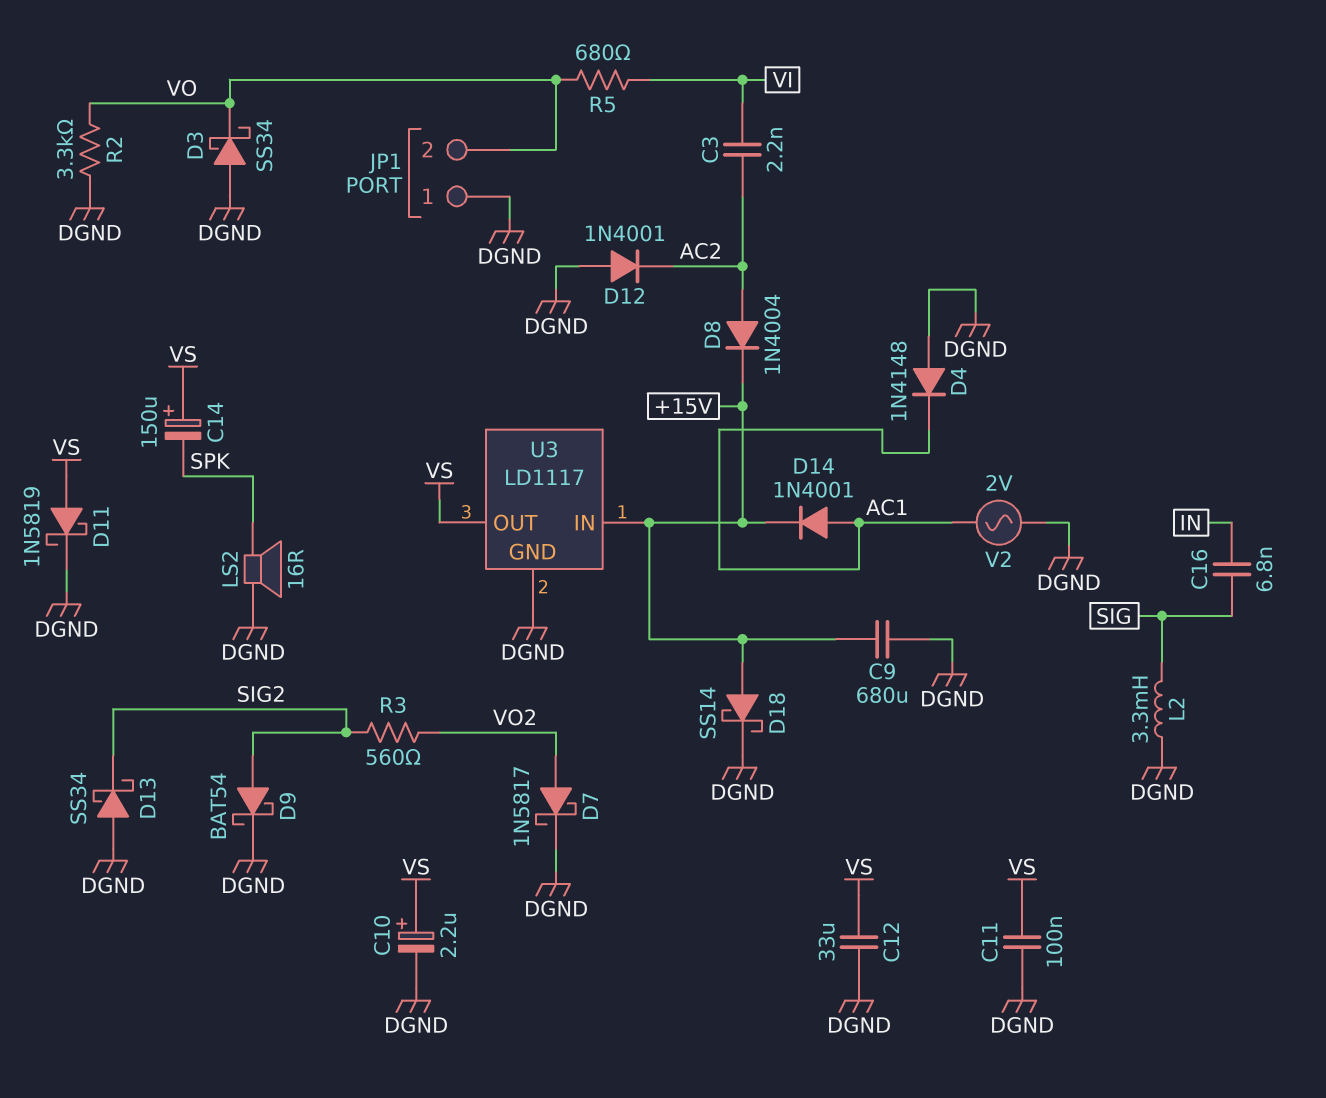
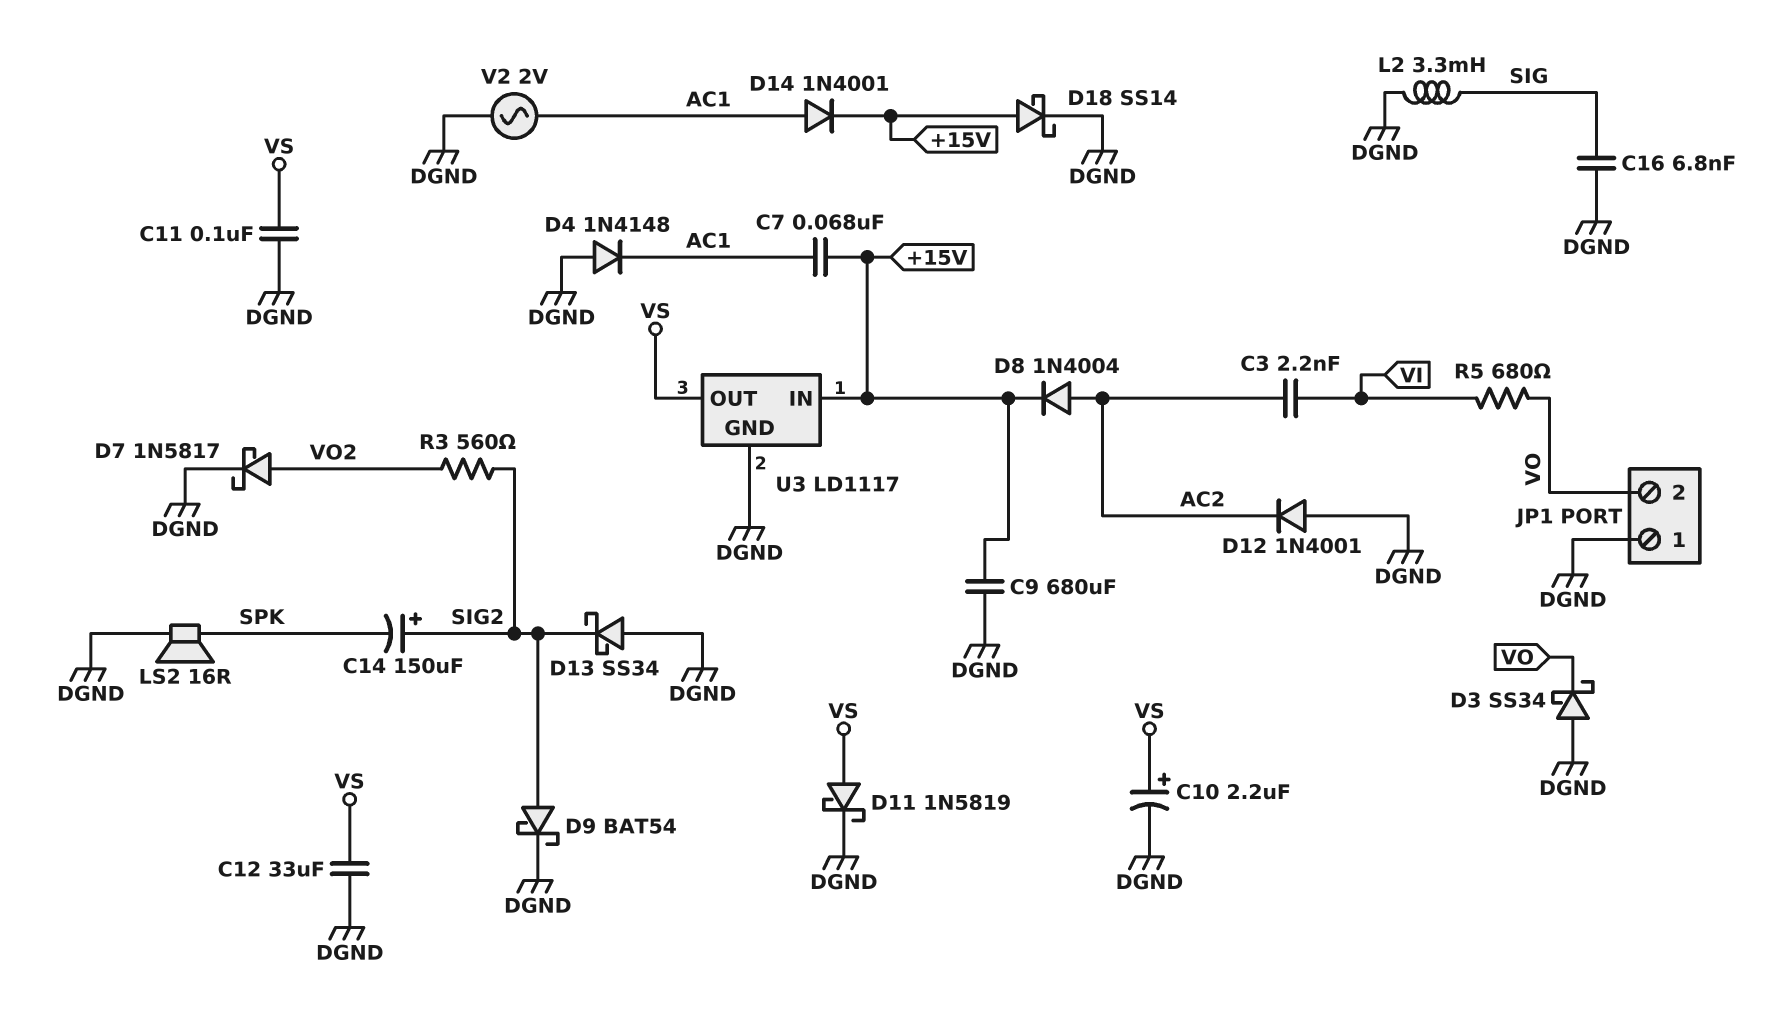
C7: none -> 68nF (+15V, AC1)
C14: 150uF (plus VS, minus SPK) -> 150uF (plus SIG2, minus SPK)
C16: 6.8nF (IN, SIG) -> 6.8nF (DGND, SIG)
R2: 3.3k (DGND, VO) -> none

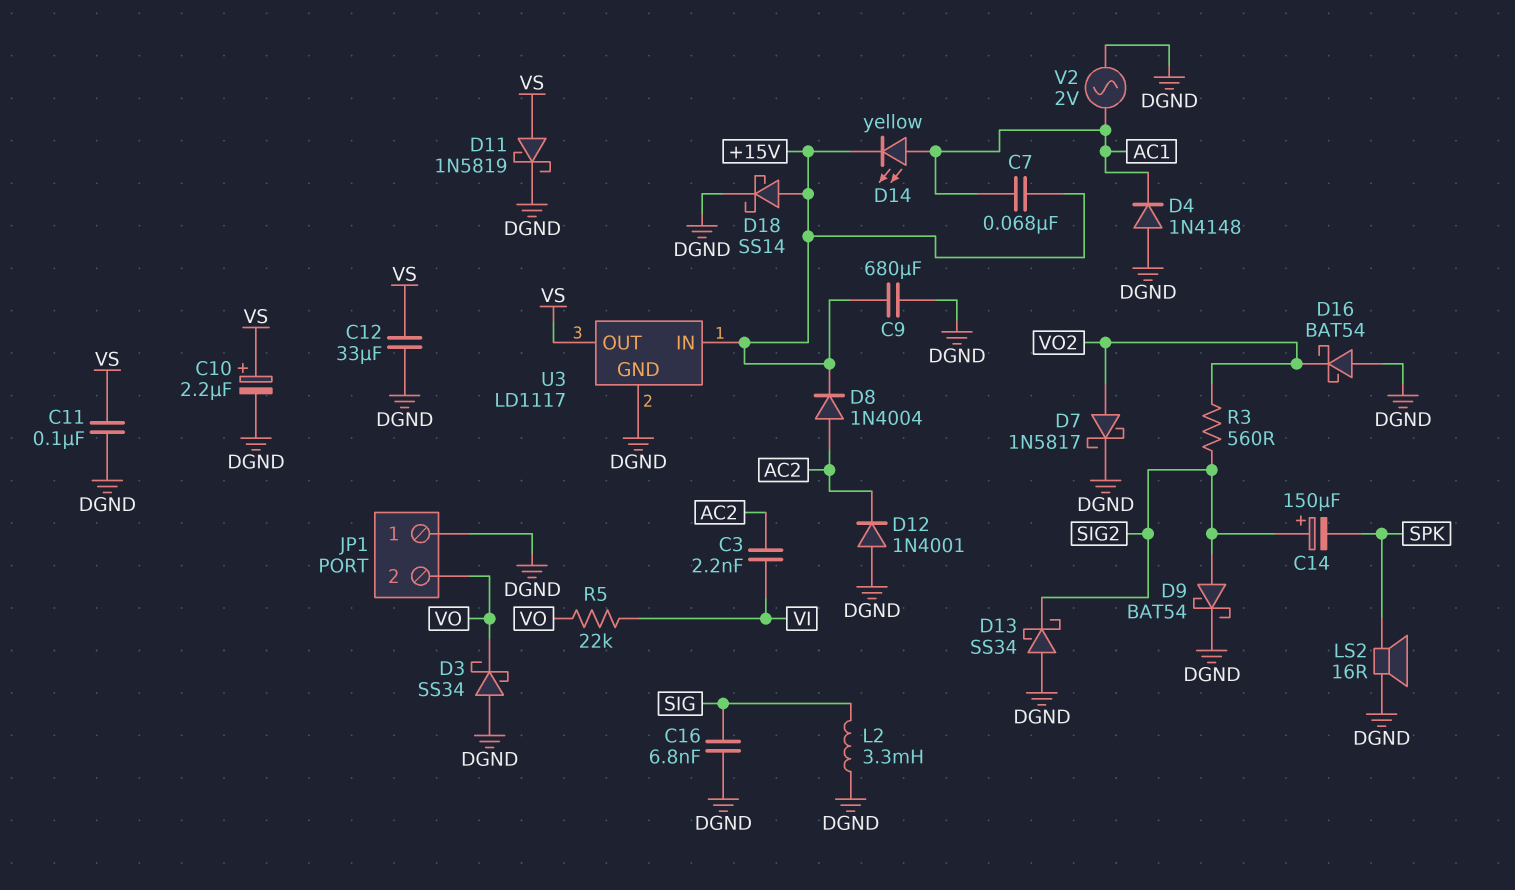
D14: diode 1N4001 (A AC1, K +15V) -> LED yellow (A AC1, K +15V)
D16: none -> schottky BAT54 (A DGND, K VO2)
R5: 680 (VI, VO) -> 22k (VI, VO)

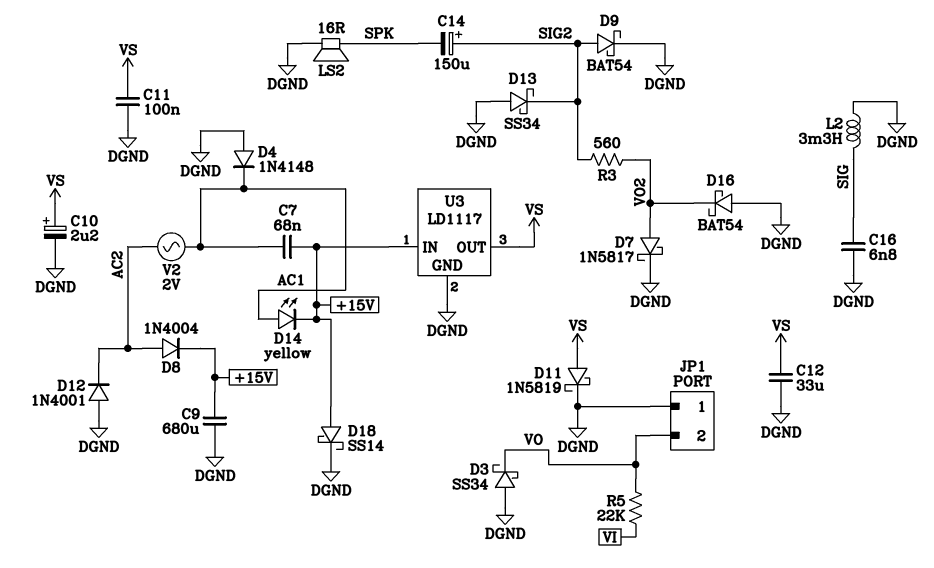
C3: 2.2nF (AC2, VI) -> none
V2: AC 2V (AC1, DGND) -> AC 2V (AC1, AC2)

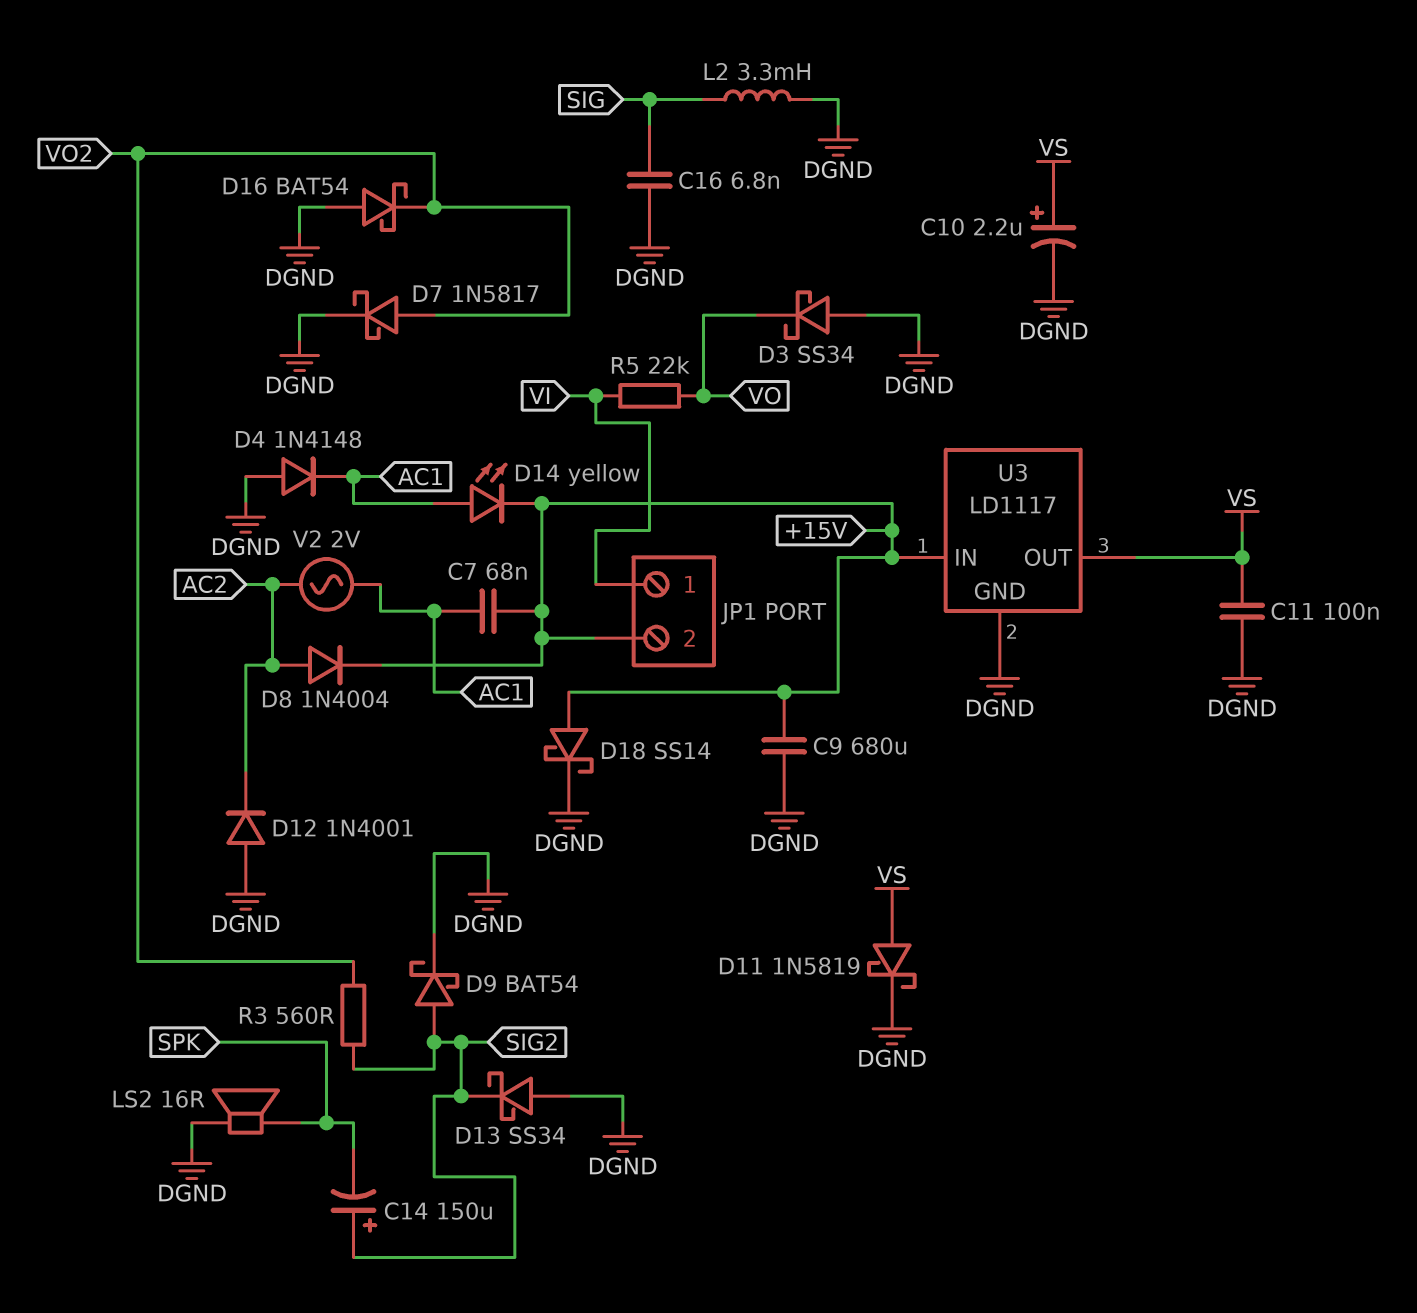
C12: 33uF (DGND, VS) -> none
JP1 pin 1: DGND -> VI
JP1 pin 2: VO -> +15V

